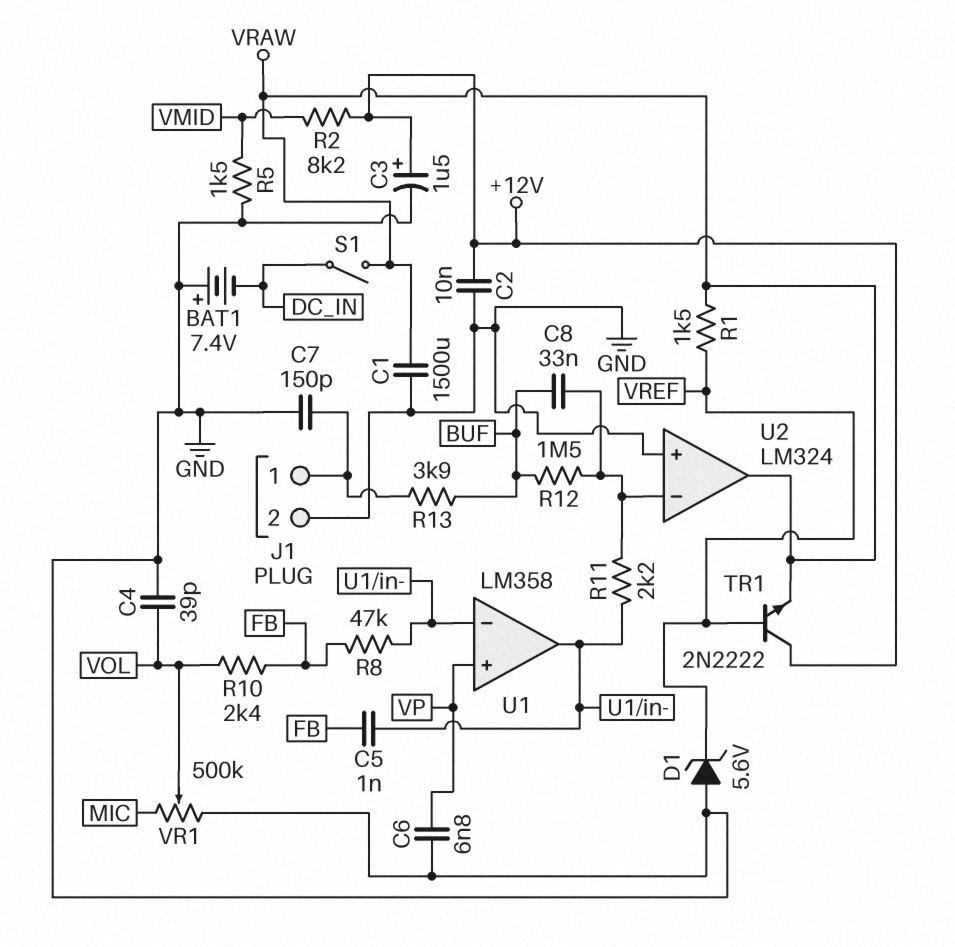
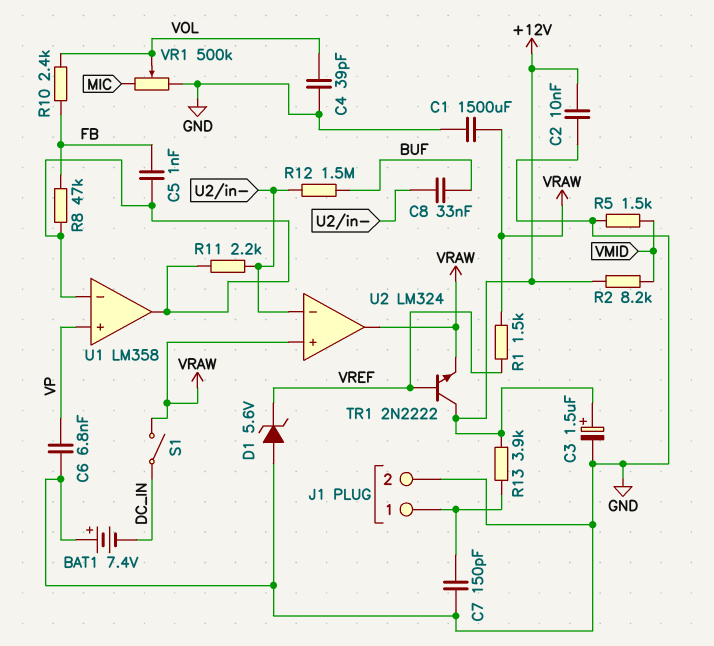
R13: 3.9k (BUF, J1/1) -> 3.9k (+12V, J1/1)
U2 pin in+: GND -> VRAW

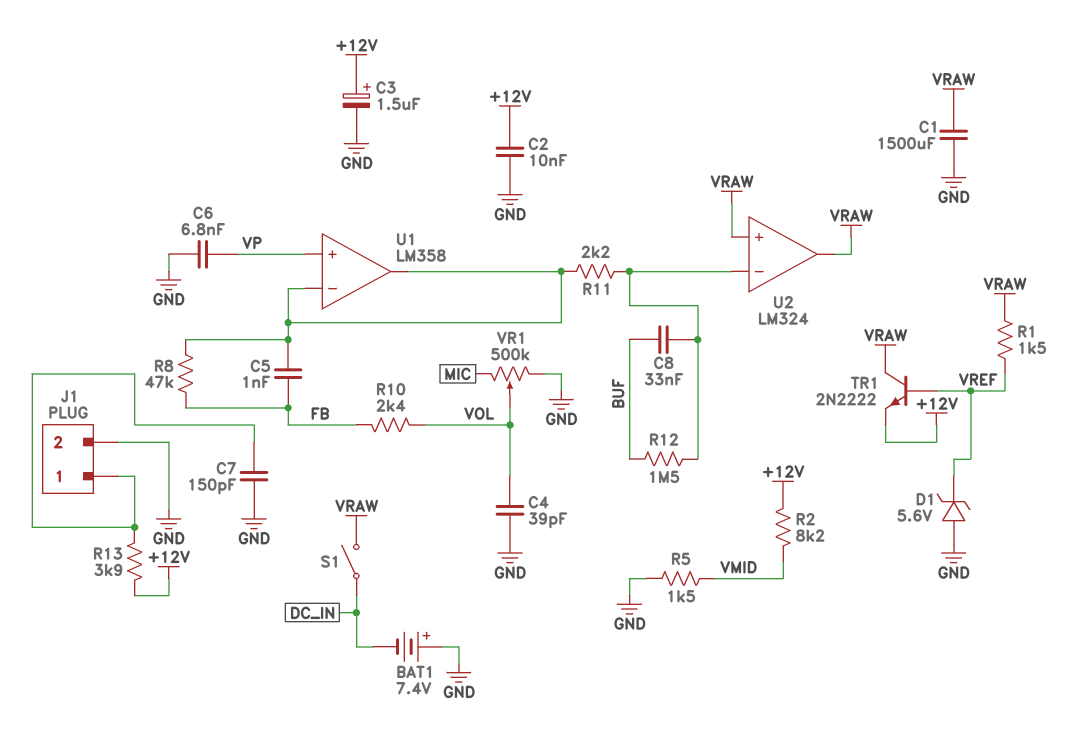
TR1: NPN 2N2222 (B VREF, C +12V, E VRAW) -> NPN 2N2222 (B VREF, C VRAW, E +12V)

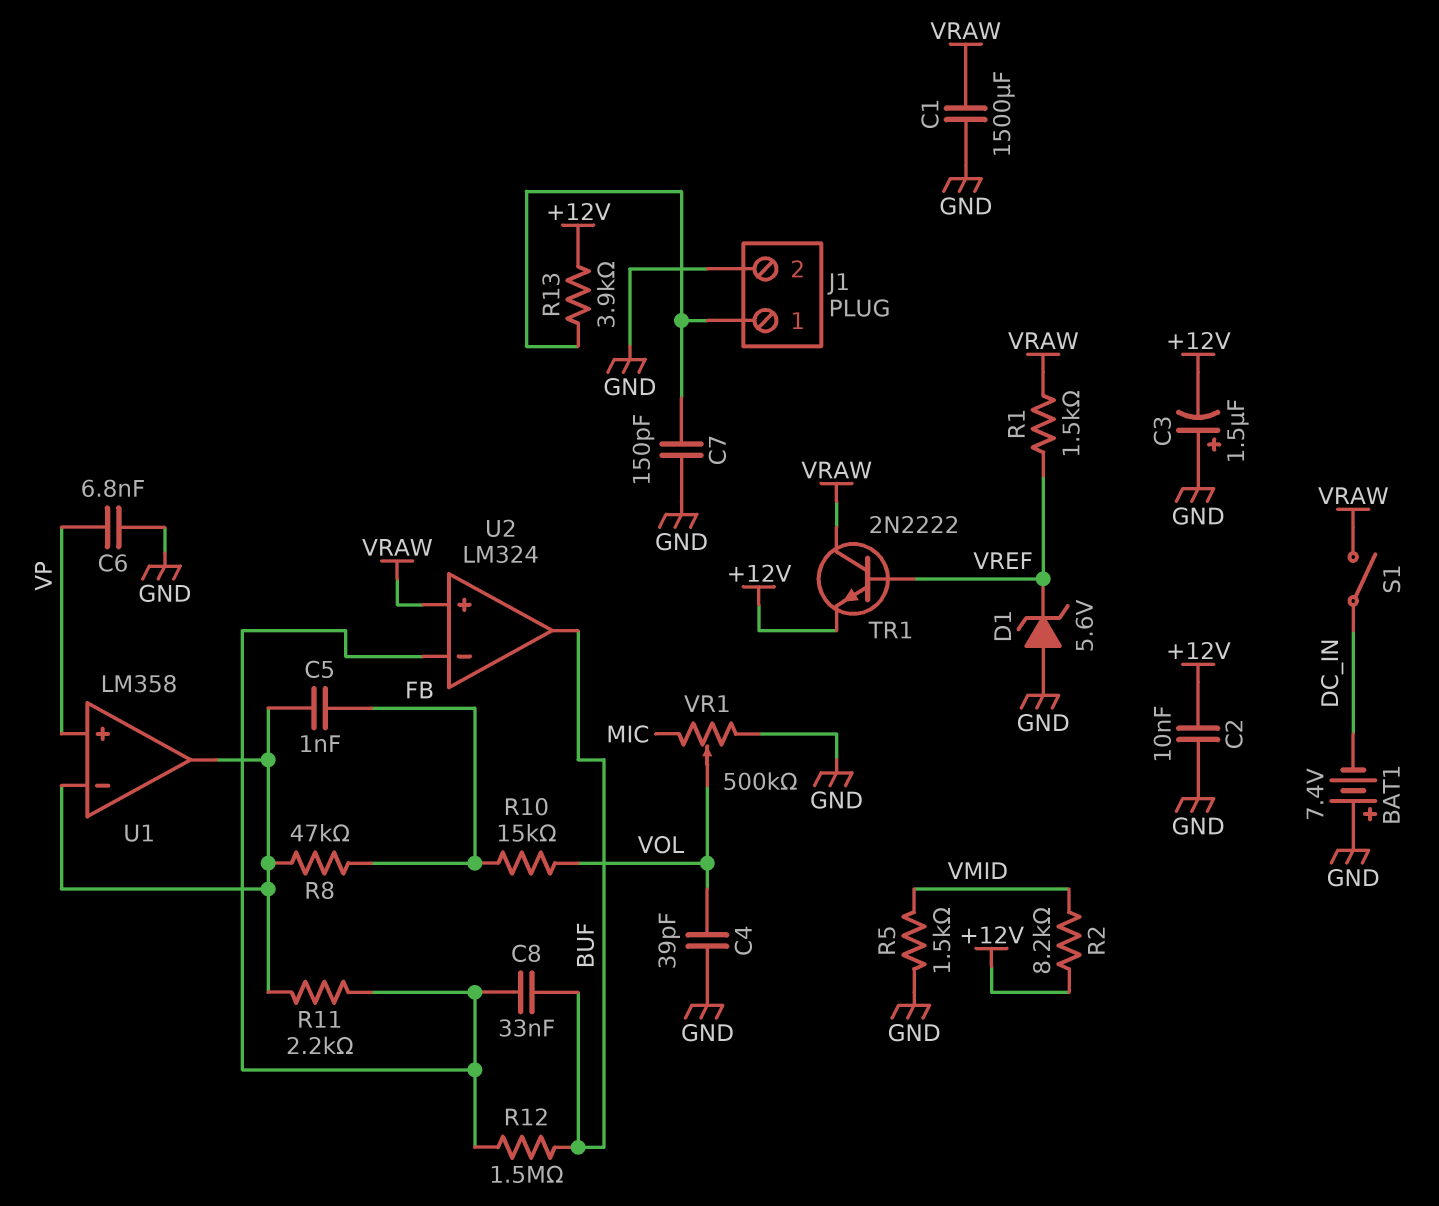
C3: 1.5uF (plus +12V, minus GND) -> 1.5uF (plus GND, minus +12V)
R10: 2.4k (FB, VOL) -> 15k (FB, VOL)
U2 pin out: VRAW -> BUF

